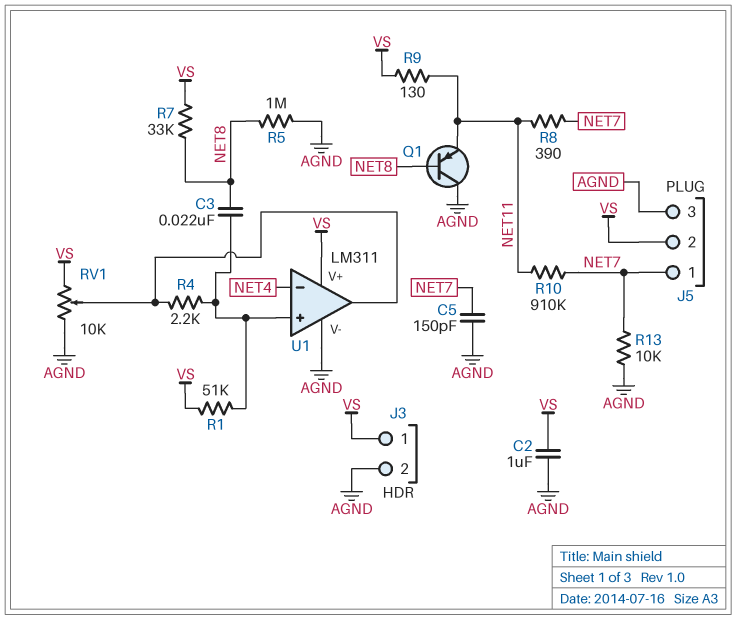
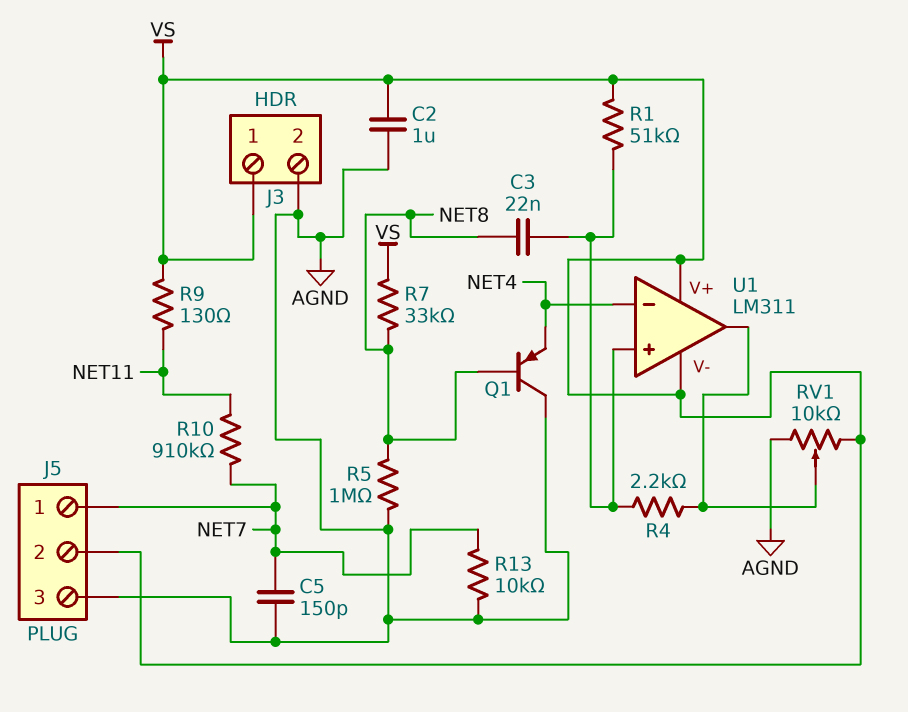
Q1: PNP (B NET8, C AGND, E NET11) -> PNP (B NET8, C AGND, E NET4)
R8: 390 (NET7, NET11) -> none
U1 pin V-: AGND -> VS

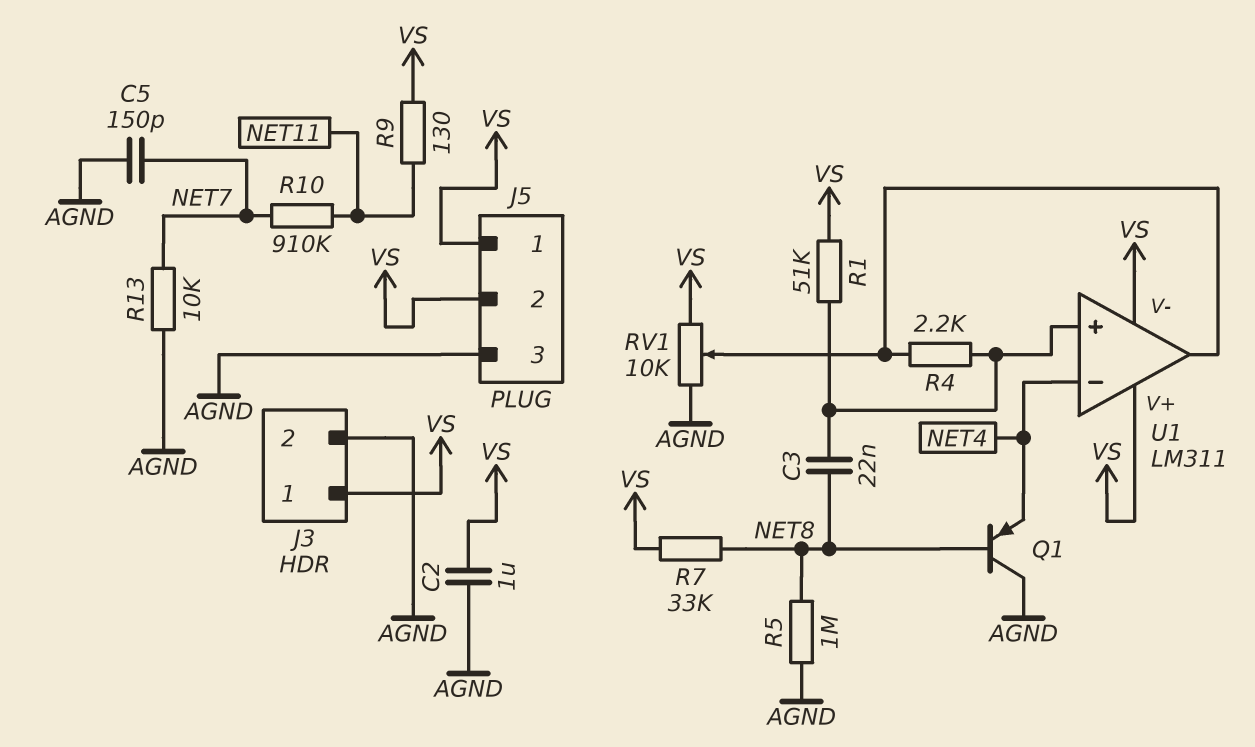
J5 pin 1: NET7 -> VS

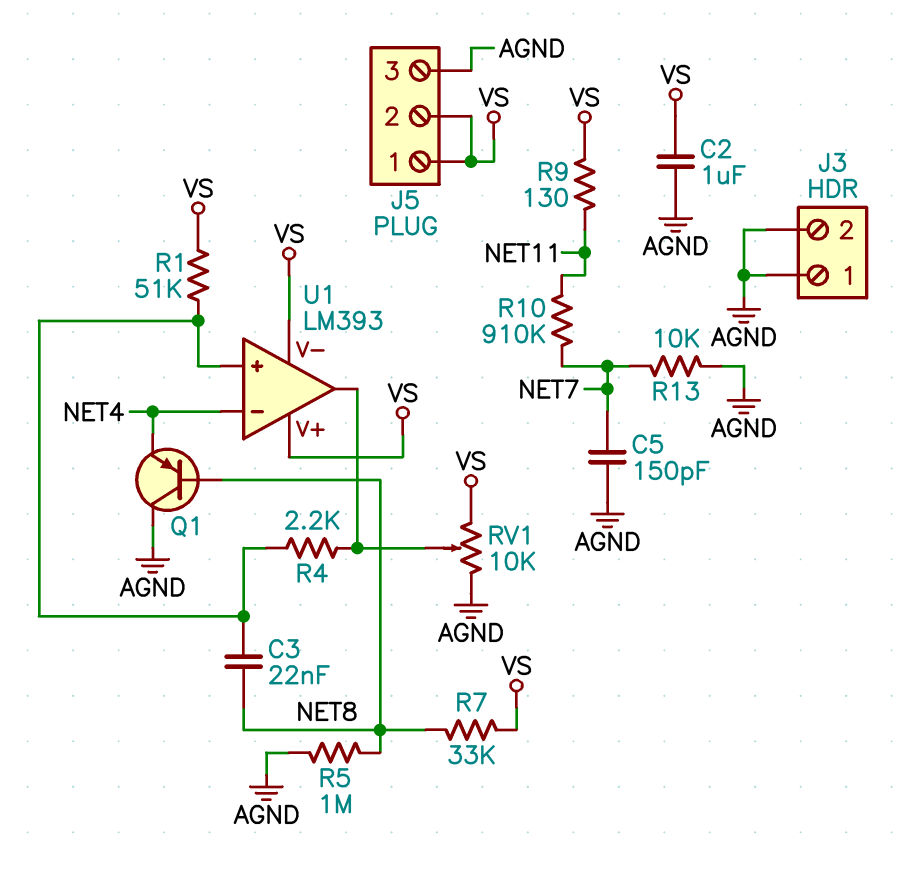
J3 pin 1: VS -> AGND
U1: LM311 -> LM393

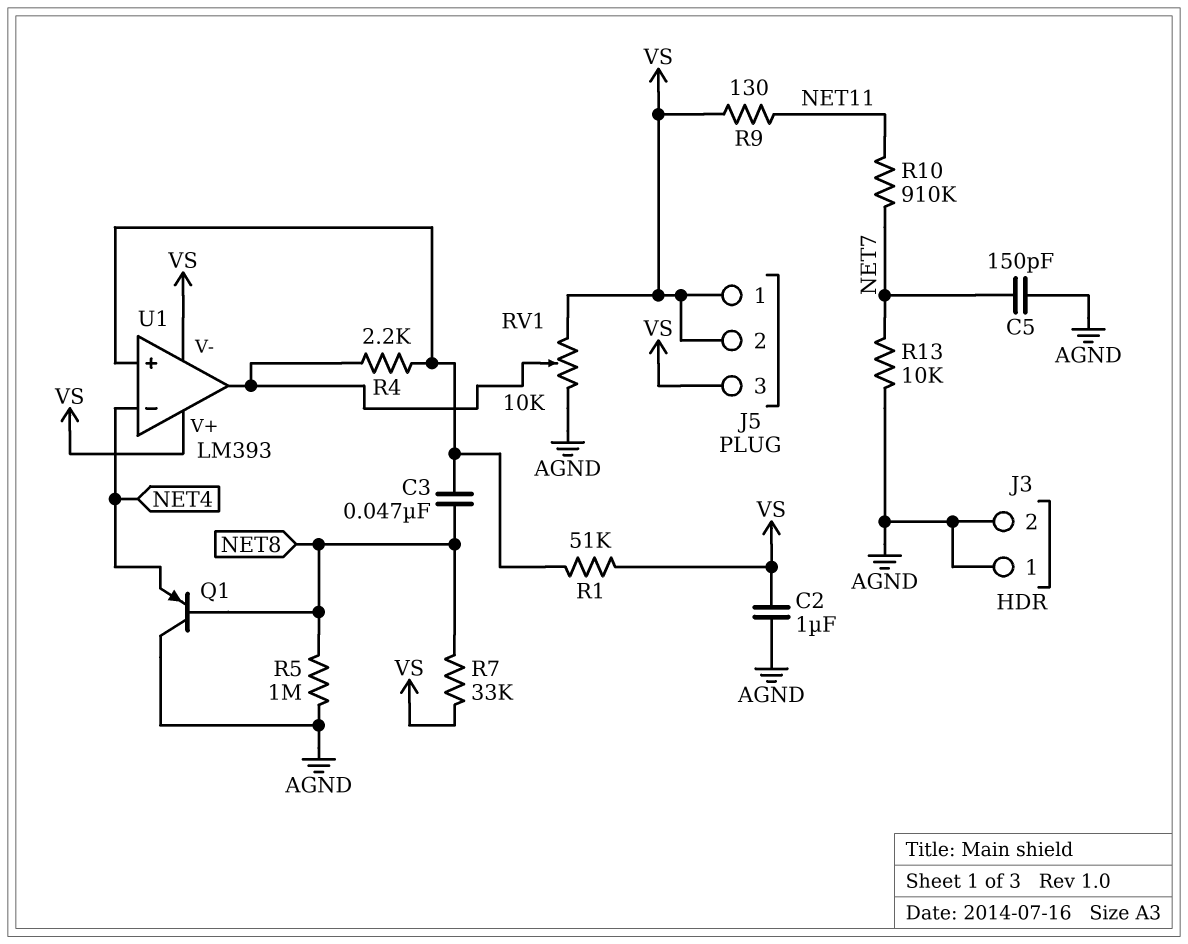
C3: 22nF (NET8, U1/in+) -> 47nF (NET8, U1/in+)
J5 pin 3: AGND -> VS

